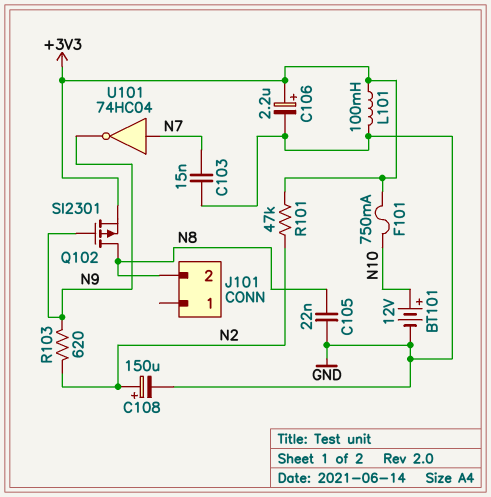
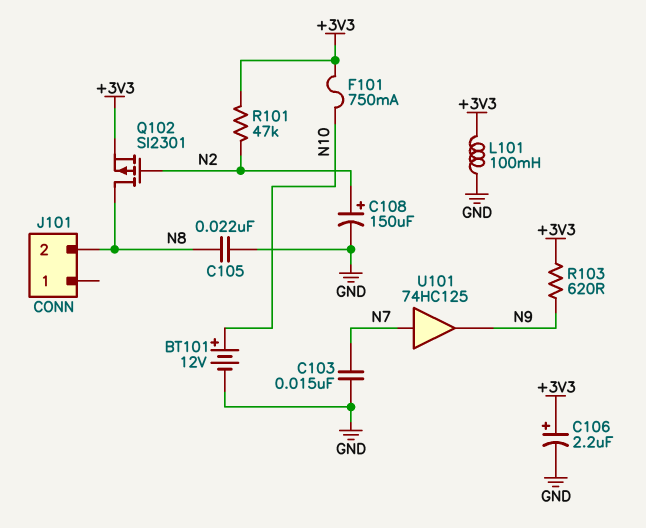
Q102: PMOS SI2301 (G N9, D N8, S +3V3) -> PMOS SI2301 (G N2, D N8, S +3V3)
R103: 620 (N2, N9) -> 620 (+3V3, N9)
U101: NOT 74HC04 (in N7, out N9) -> buffer 74HC125 (in N7, out N9)

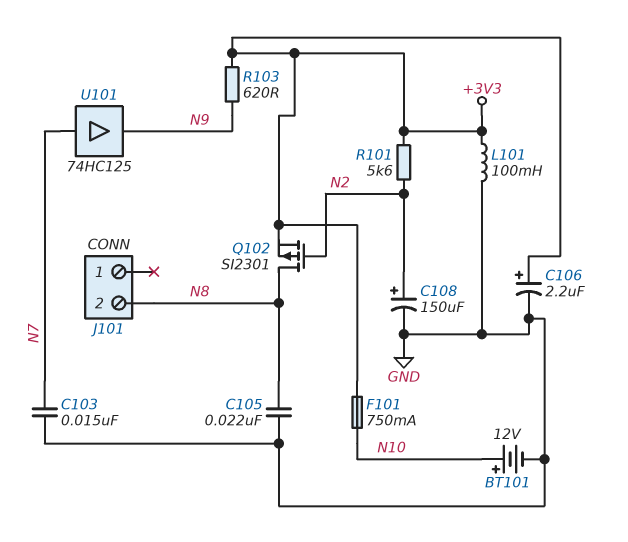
R101: 47k (+3V3, N2) -> 5.6k (+3V3, N2)

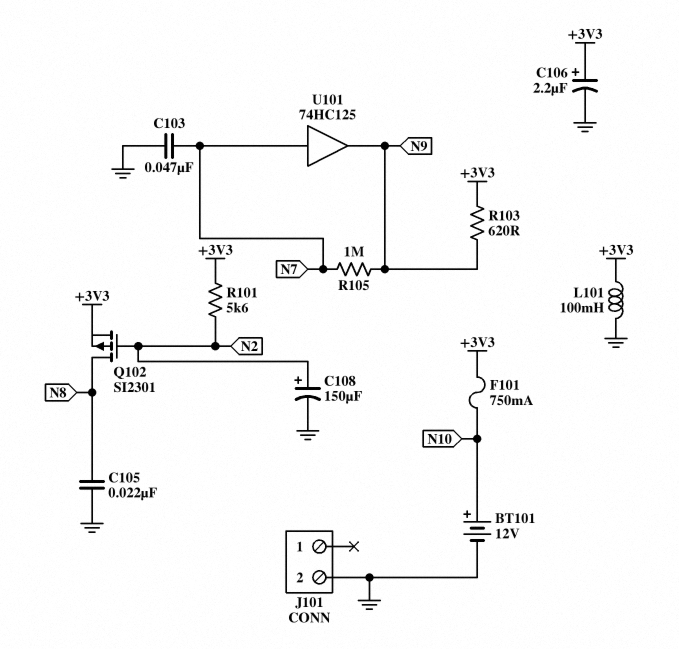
C103: 15nF (GND, N7) -> 47nF (GND, N7)
J101 pin 2: N8 -> GND
R105: none -> 1M (N7, N9)

